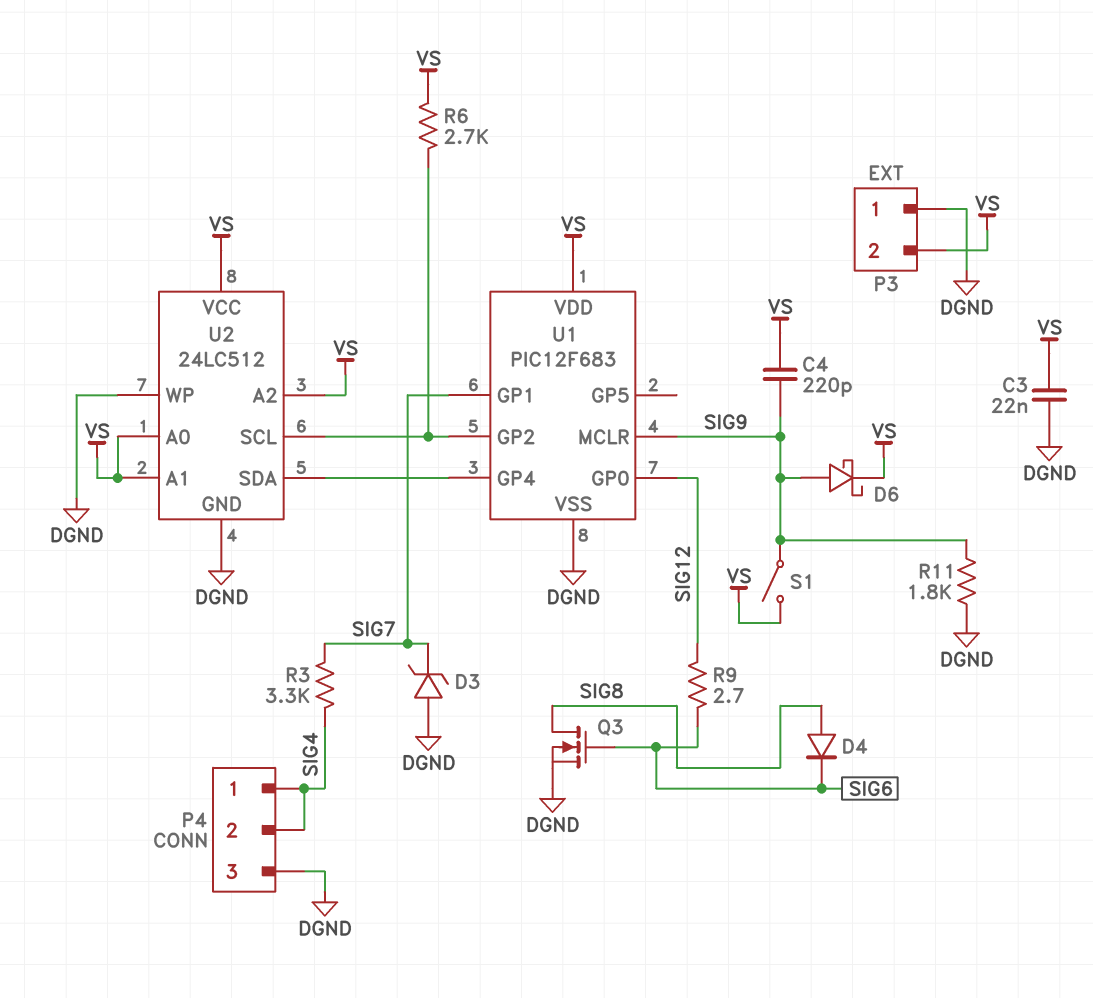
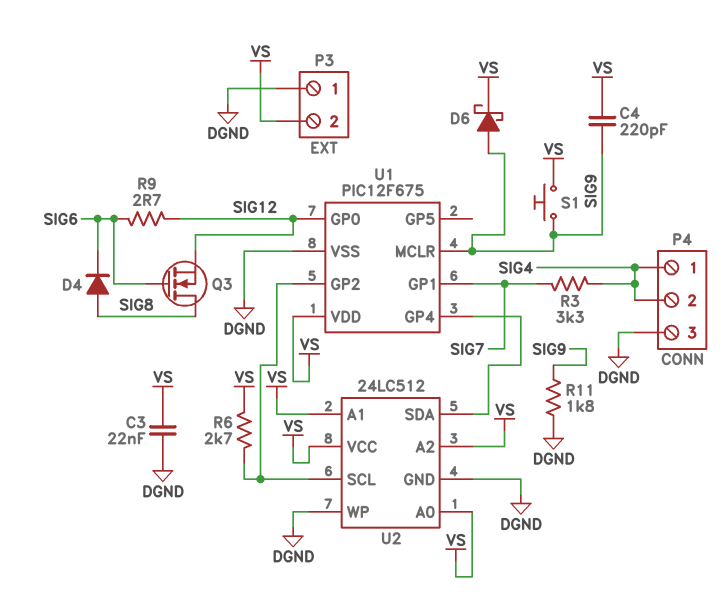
D3: zener (A DGND, K SIG7) -> none
Q3: NMOS (G SIG6, D SIG8, S DGND) -> NMOS (G SIG6, D SIG8, S SIG12)
S1: switch (SIG9, VS) -> button (SIG9, VS)
U1: PIC12F683 -> PIC12F675

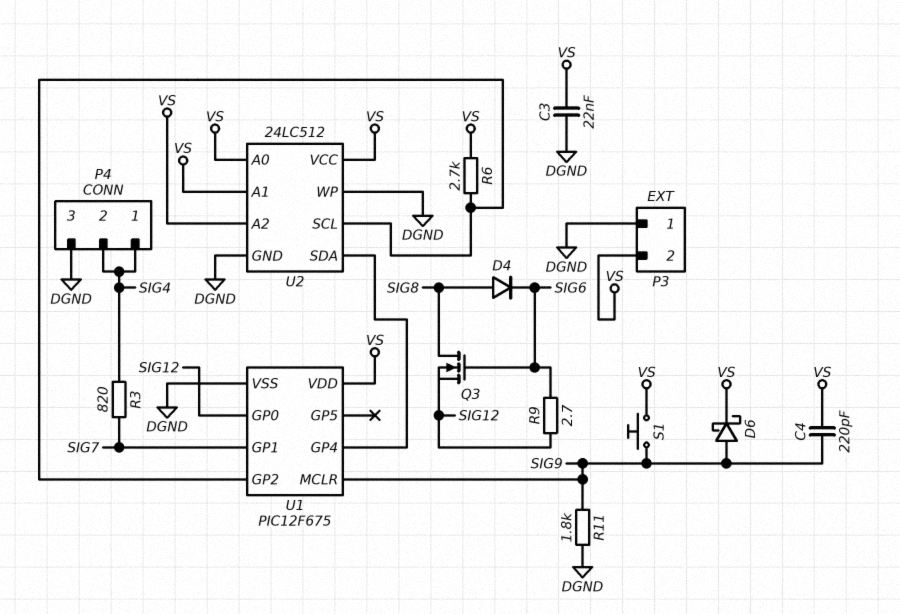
R3: 3.3k (SIG4, SIG7) -> 820 (SIG4, SIG7)

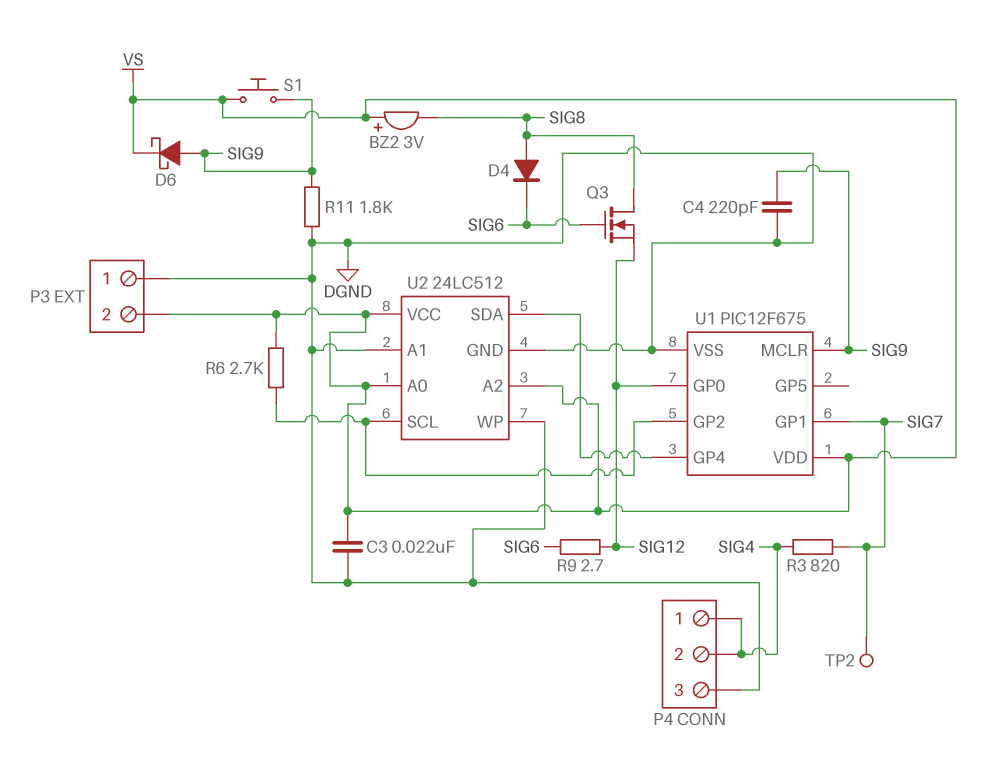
BZ2: none -> buzzer 3V (plus VS, minus SIG8)
C4: 220pF (SIG9, VS) -> 220pF (DGND, SIG9)
TP2: none -> test point (SIG7)
U2 pin A1: VS -> DGND

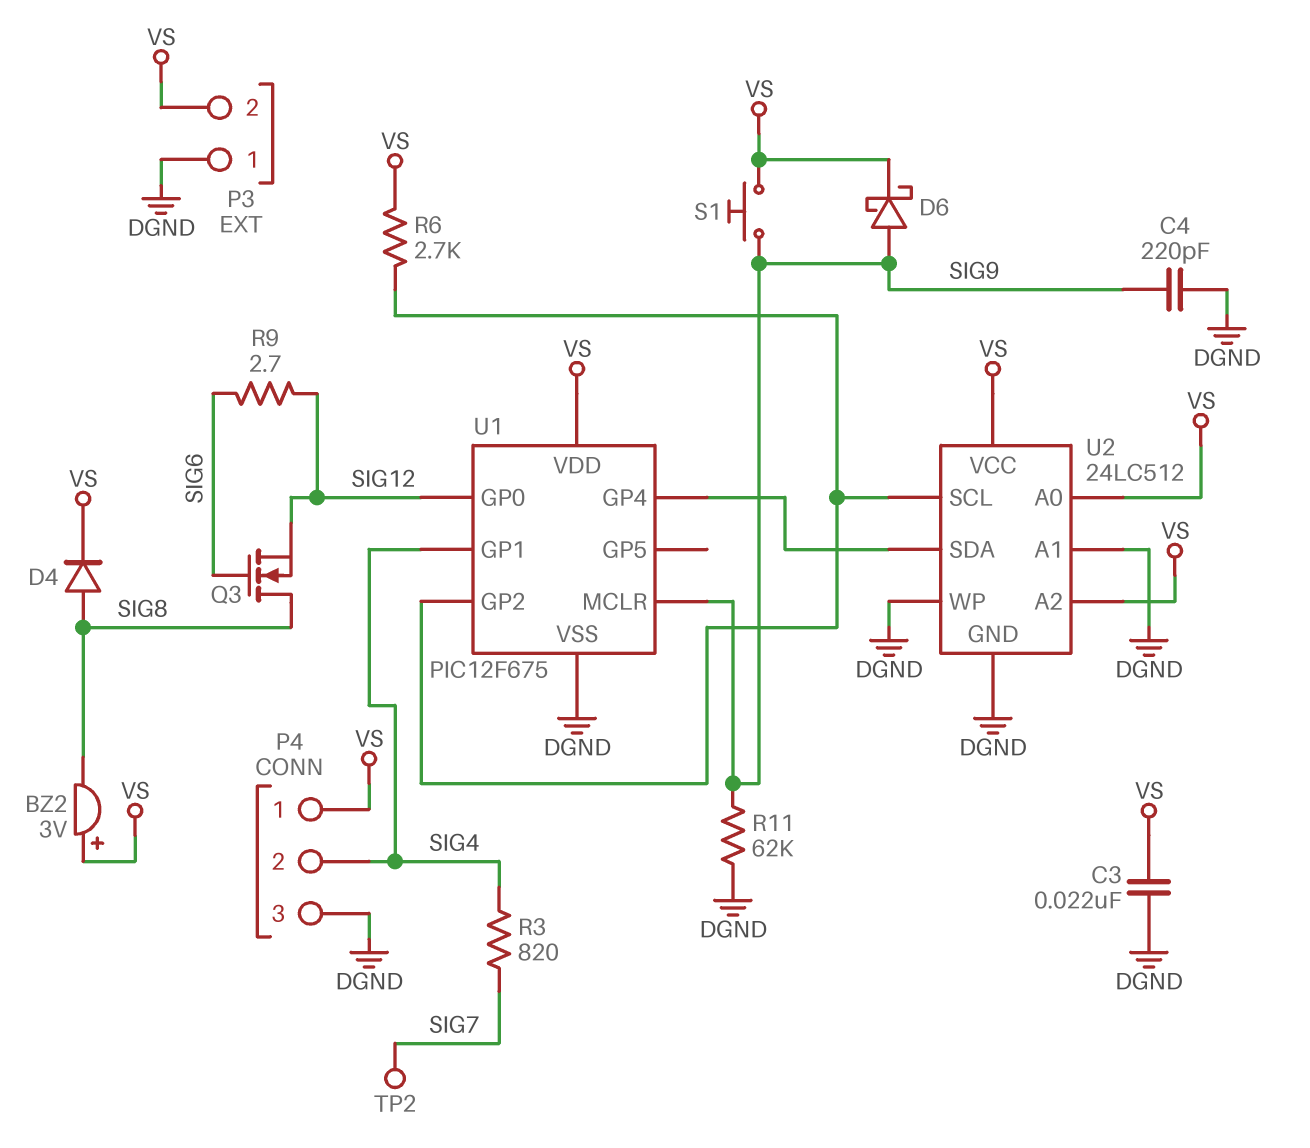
D4: diode (A SIG8, K SIG6) -> diode (A SIG8, K VS)
P4 pin 1: SIG4 -> VS
R11: 1.8k (DGND, SIG9) -> 62k (DGND, SIG9)
U1 pin GP1: SIG7 -> SIG4

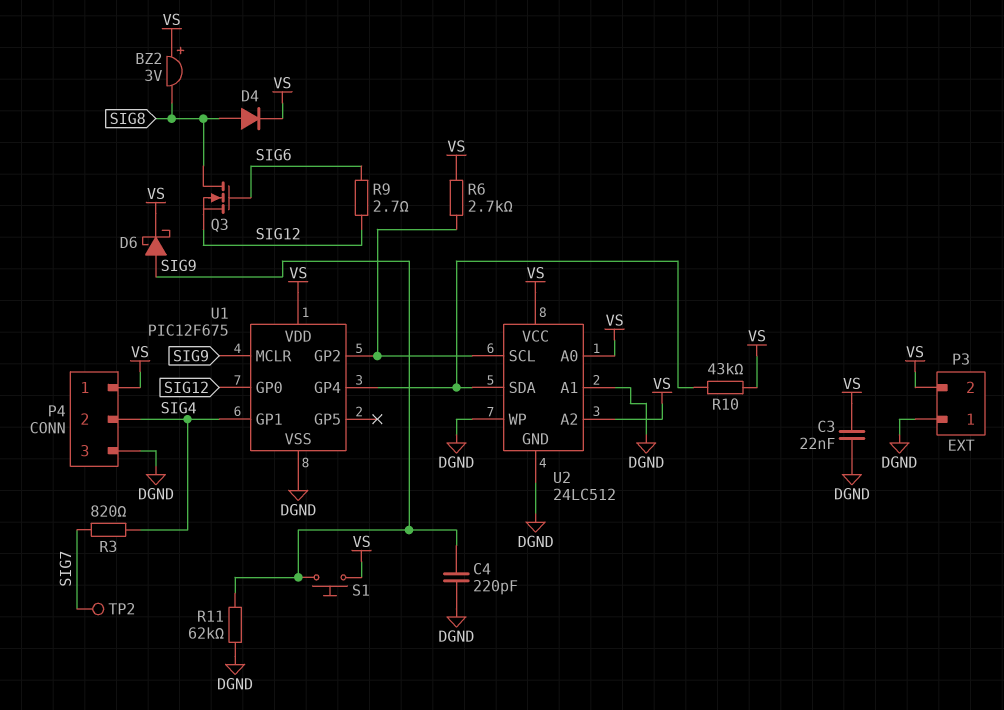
R10: none -> 43k (U1/GP4, VS)

